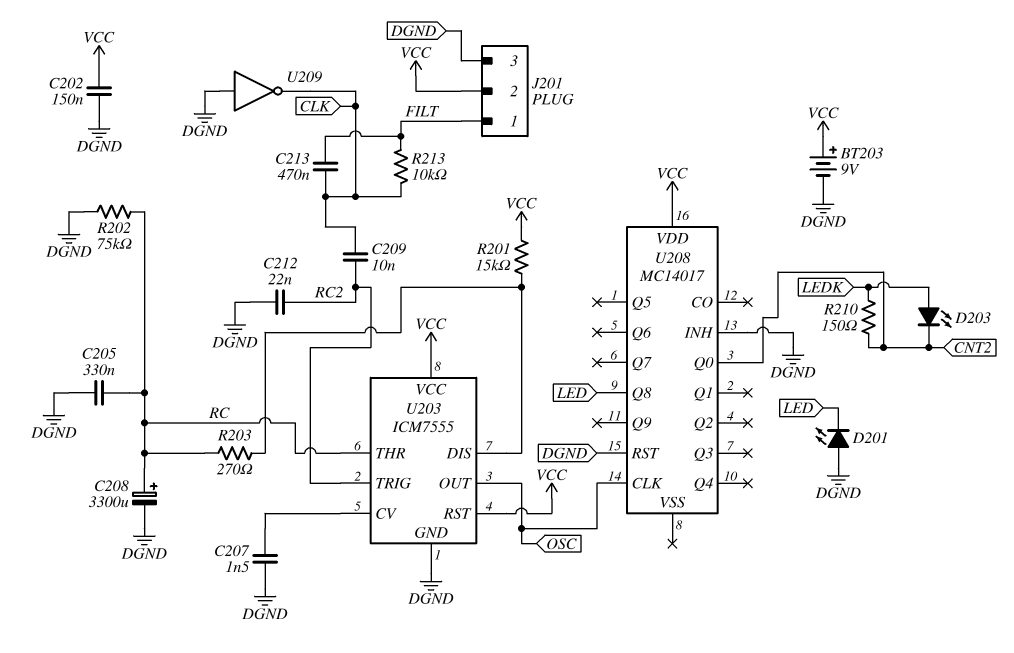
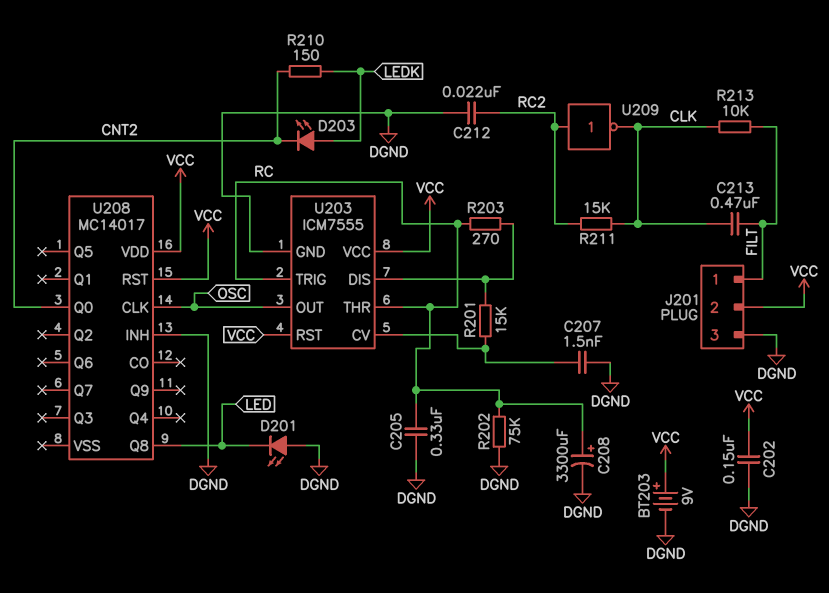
C209: 10nF (CLK, RC2) -> none
R201: 15k (U203/DIS, VCC) -> 15k (U203/CV, U203/DIS)
R211: none -> 15k (CLK, RC2)
U203 pin TRIG: RC2 -> RC
U208 pin RST: DGND -> VCC
U209: NOT (in DGND, out CLK) -> NOT (in RC2, out CLK)

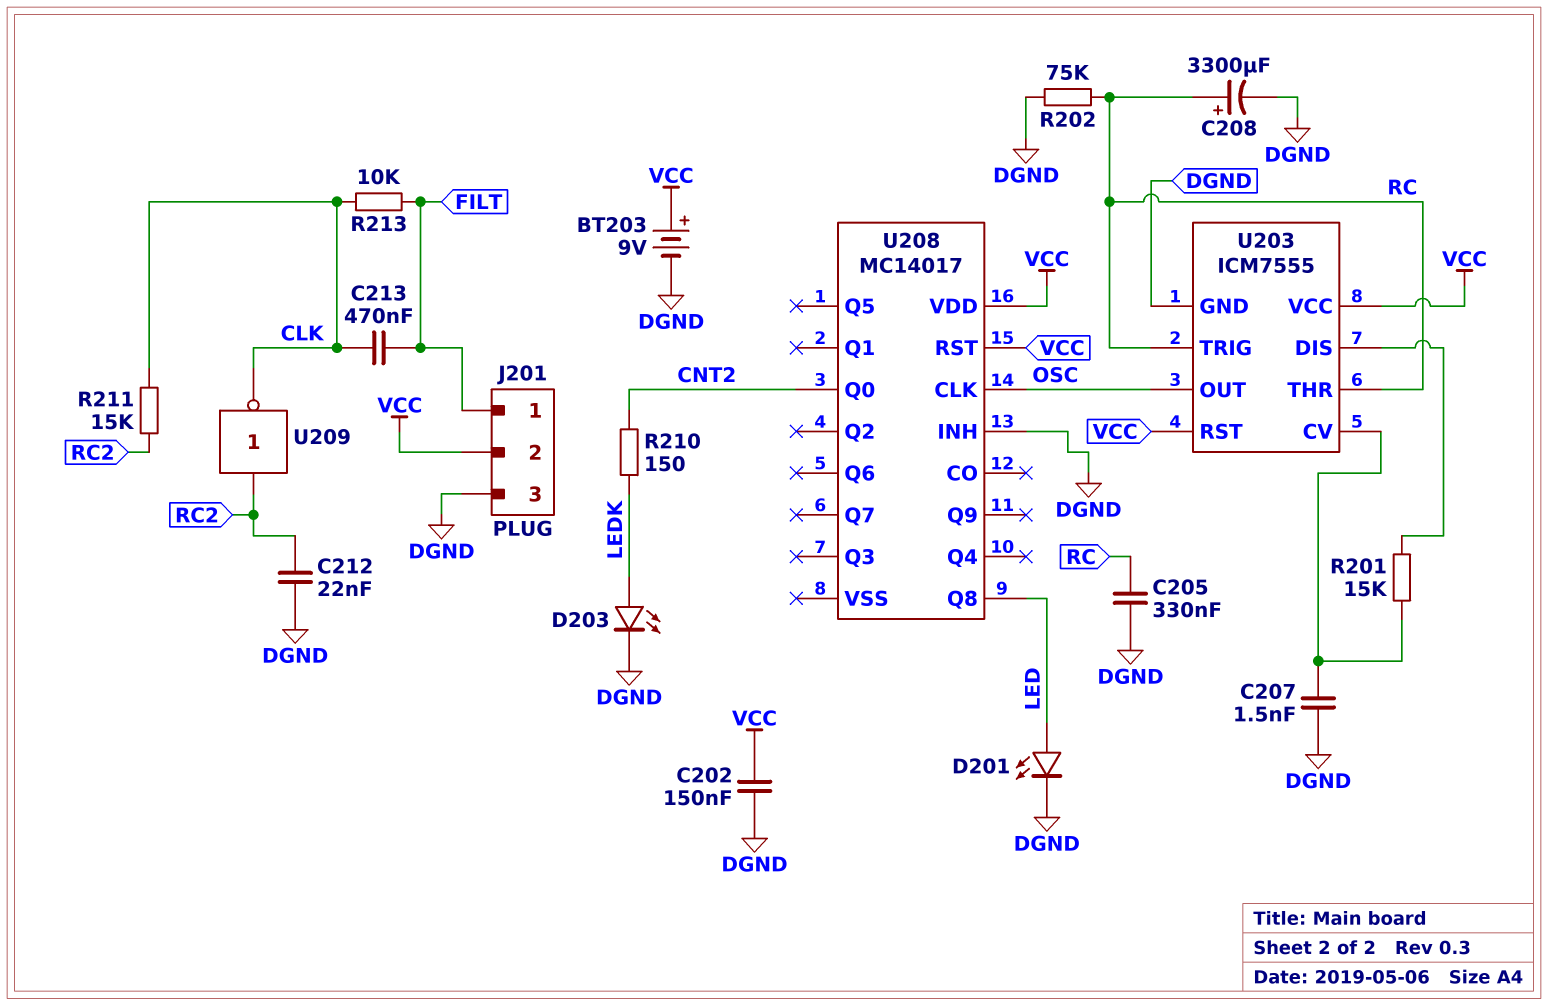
D201: LED (A DGND, K LED) -> LED (A LED, K DGND)
D203: LED (A LEDK, K CNT2) -> LED (A LEDK, K DGND)
R203: 270 (RC, U203/DIS) -> none

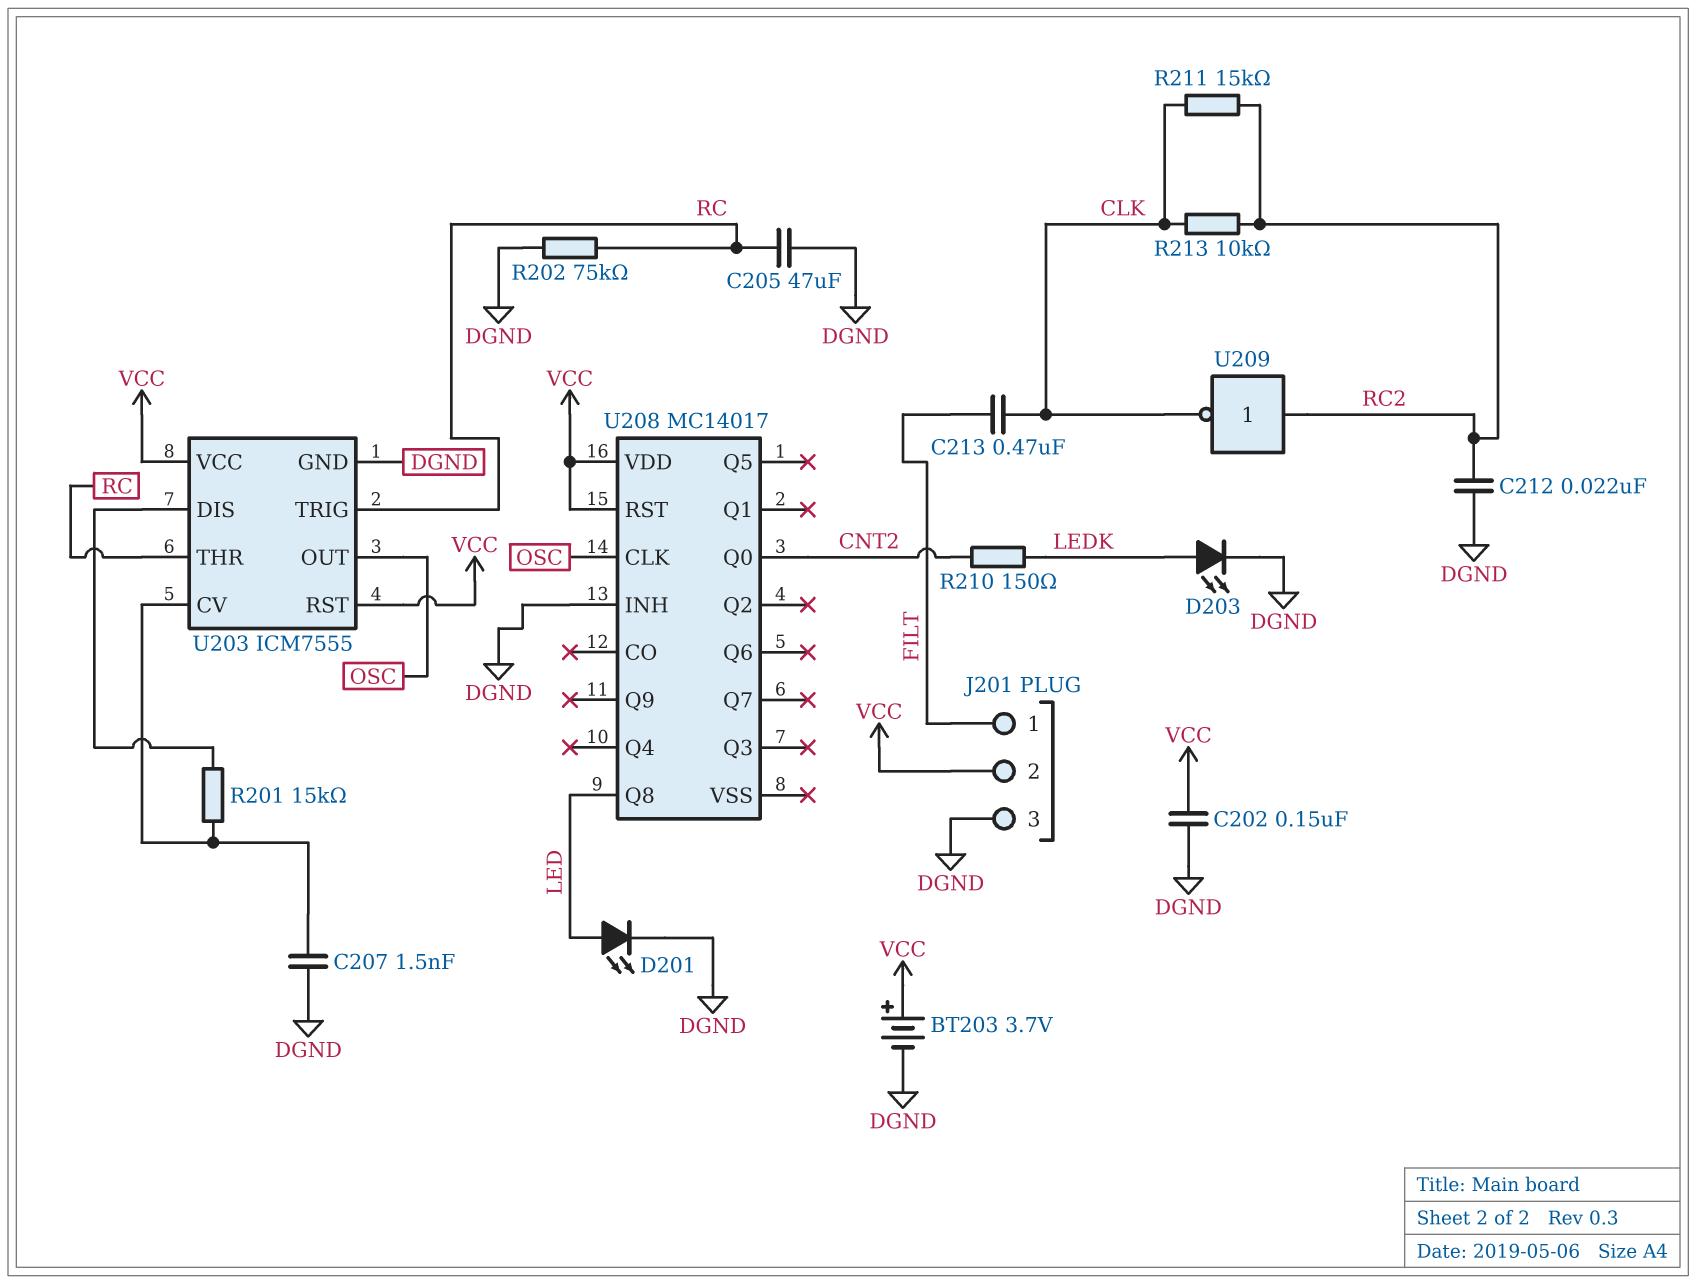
BT203: 9V (plus VCC, minus DGND) -> 3.7V (plus VCC, minus DGND)
C205: 330nF (DGND, RC) -> 47uF (DGND, RC)
C208: 3300uF (plus RC, minus DGND) -> none
R213: 10k (CLK, FILT) -> 10k (CLK, RC2)

